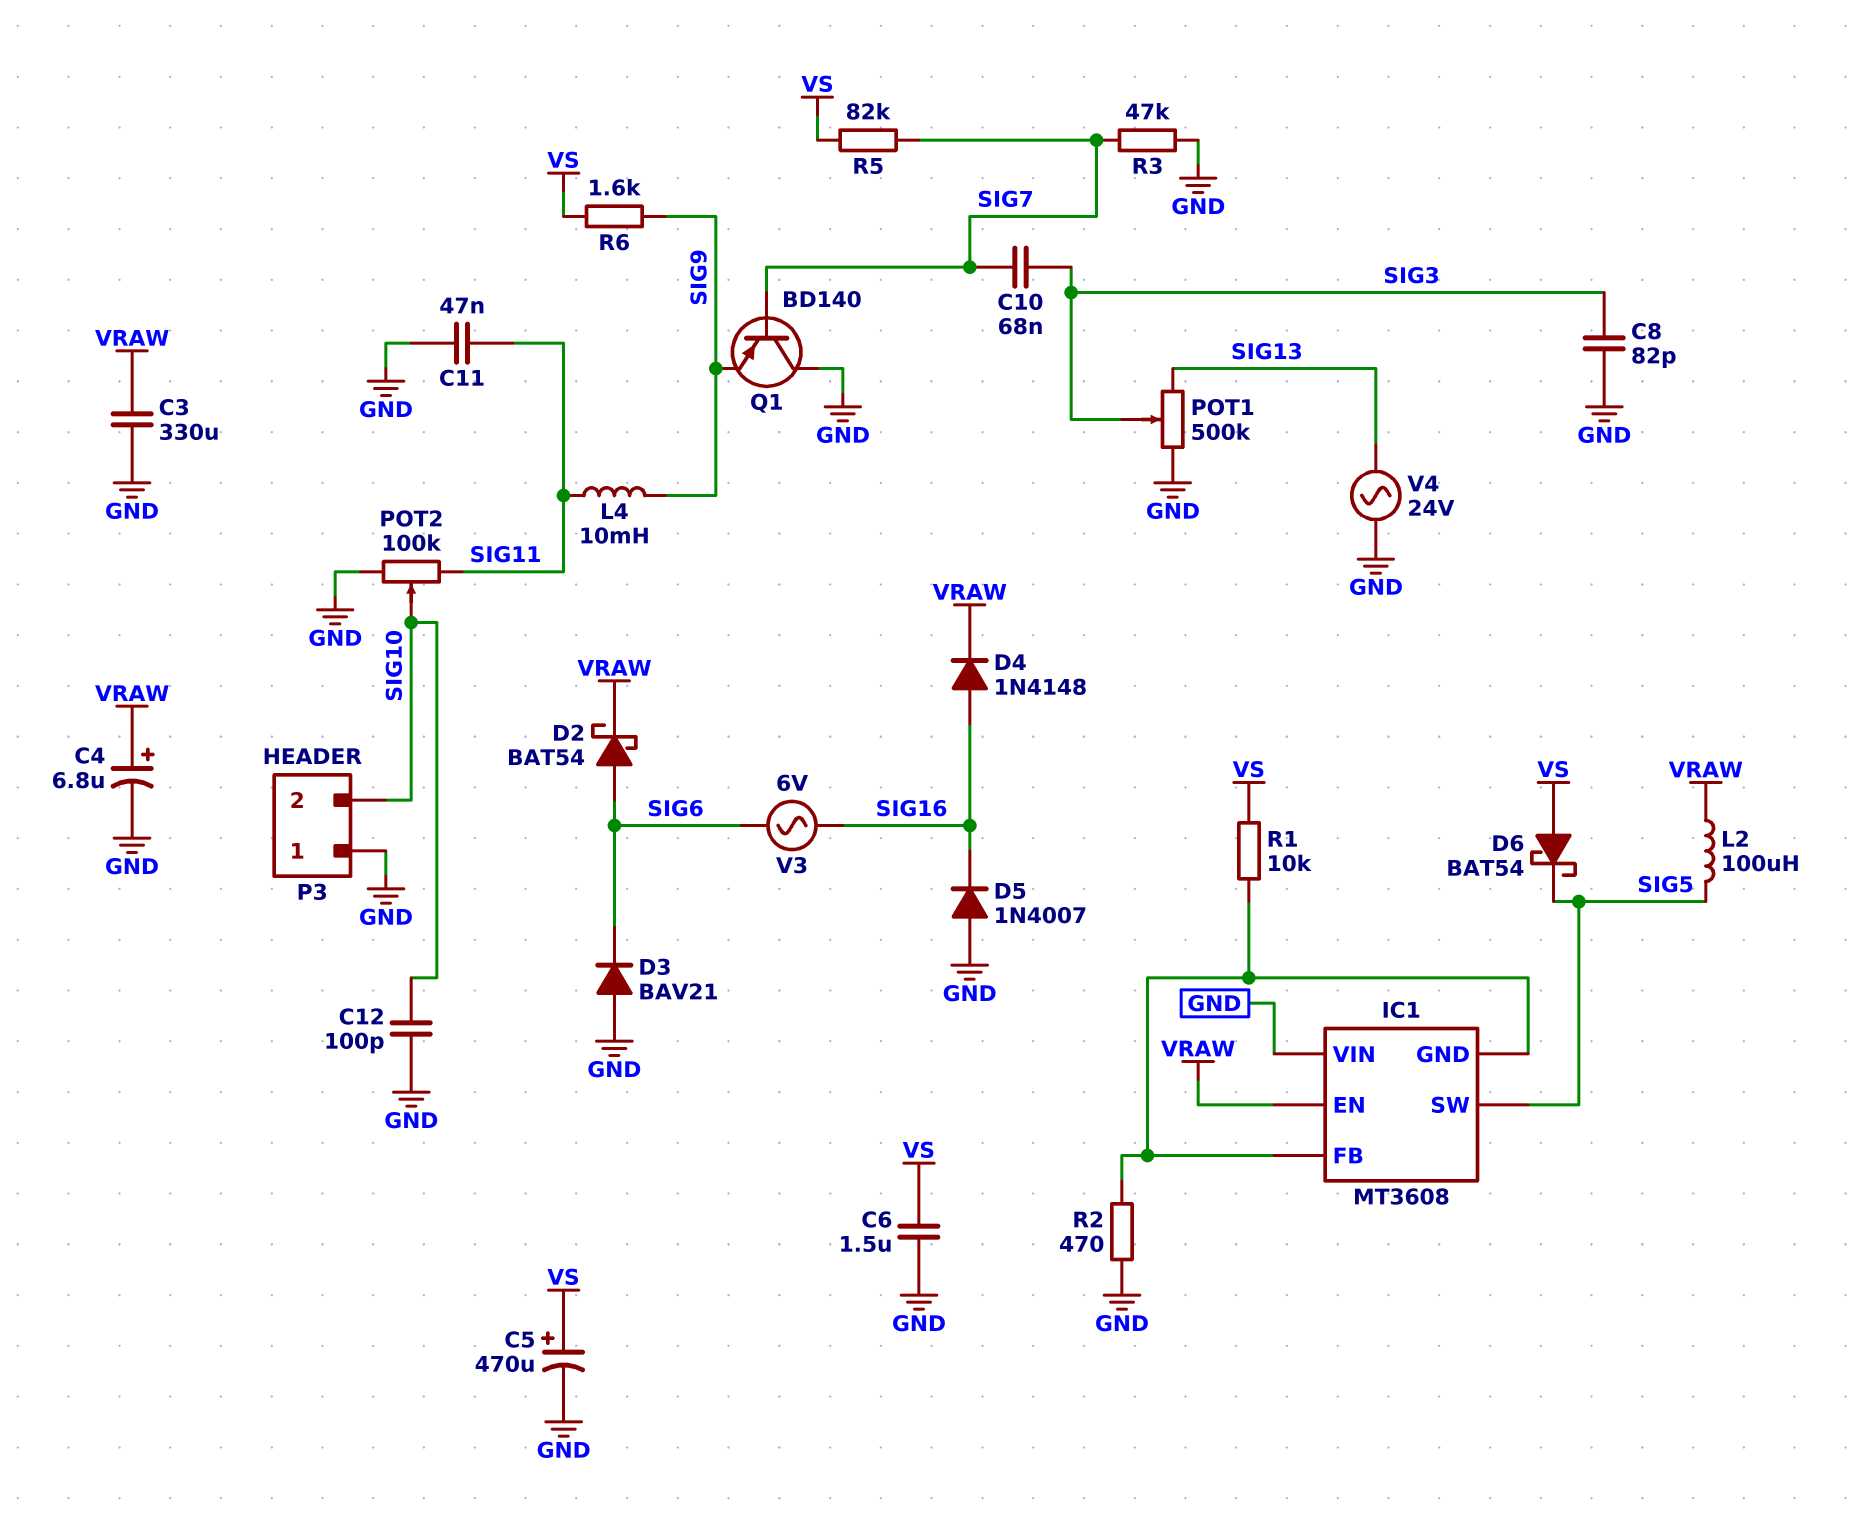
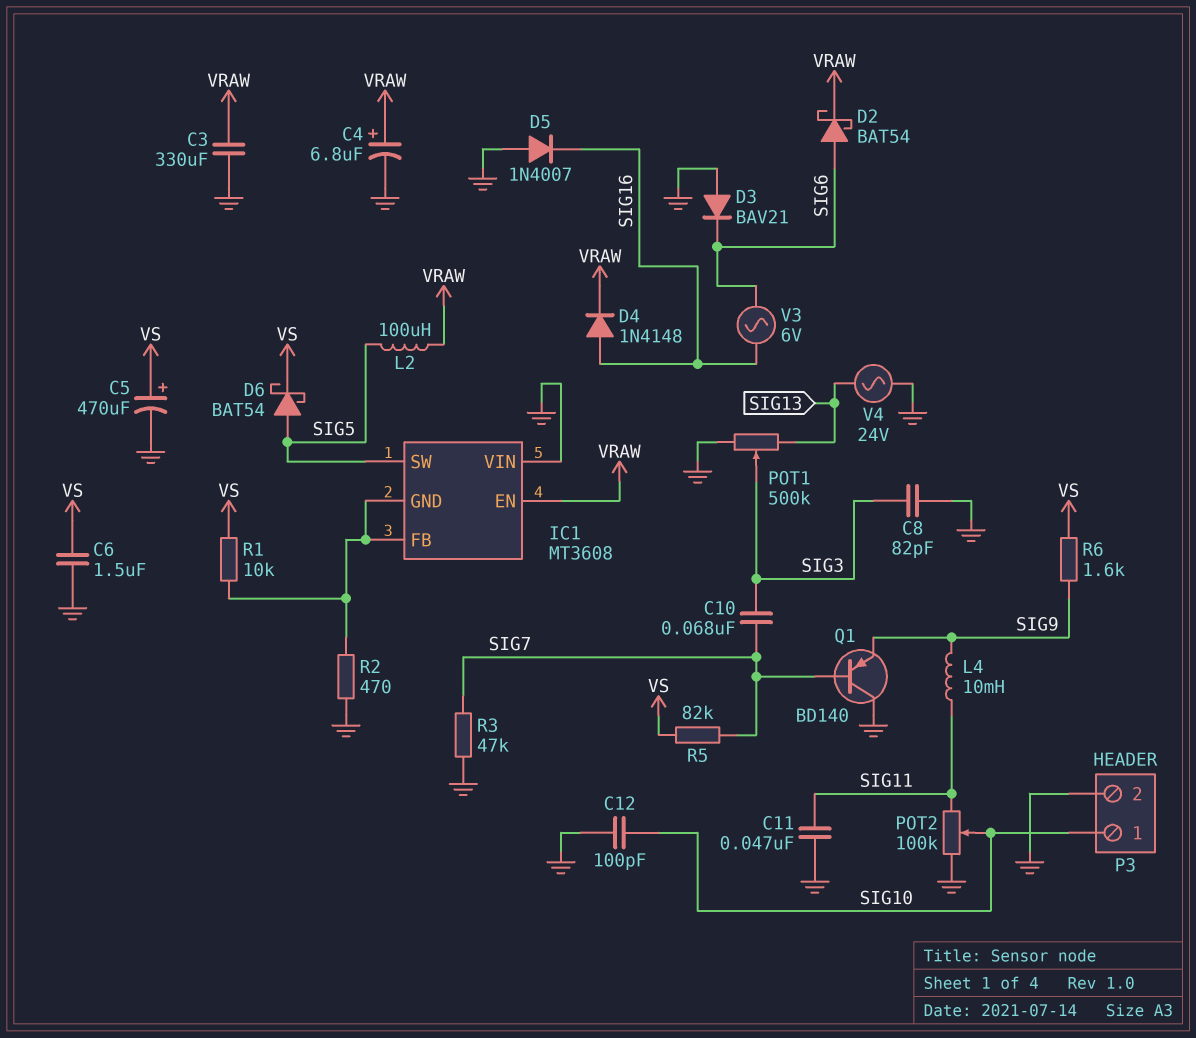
D6: schottky BAT54 (A VS, K SIG5) -> schottky BAT54 (A SIG5, K VS)
P3 pin 1: GND -> SIG10
P3 pin 2: SIG10 -> GND

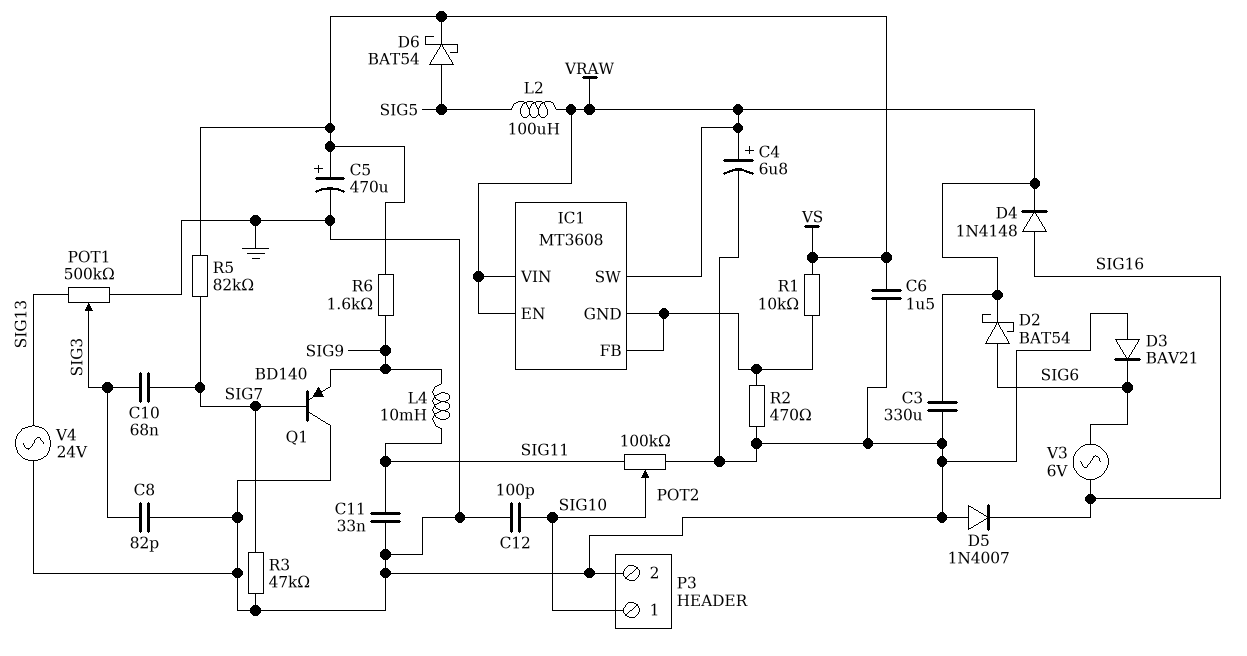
C11: 47nF (GND, SIG11) -> 33nF (GND, SIG11)
IC1 pin SW: SIG5 -> VRAW
IC1 pin VIN: GND -> VRAW

